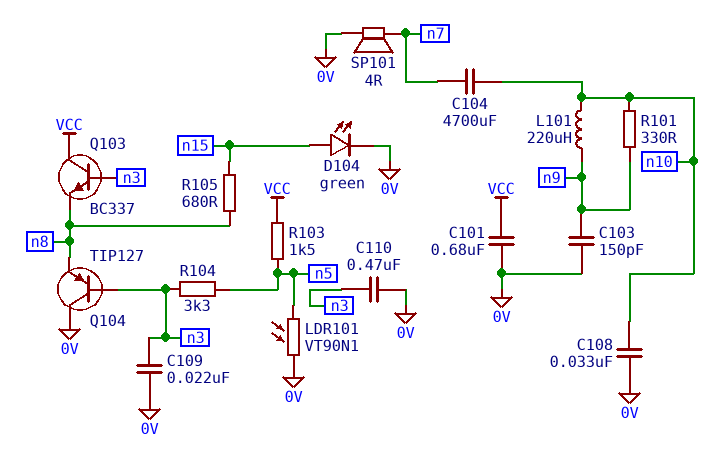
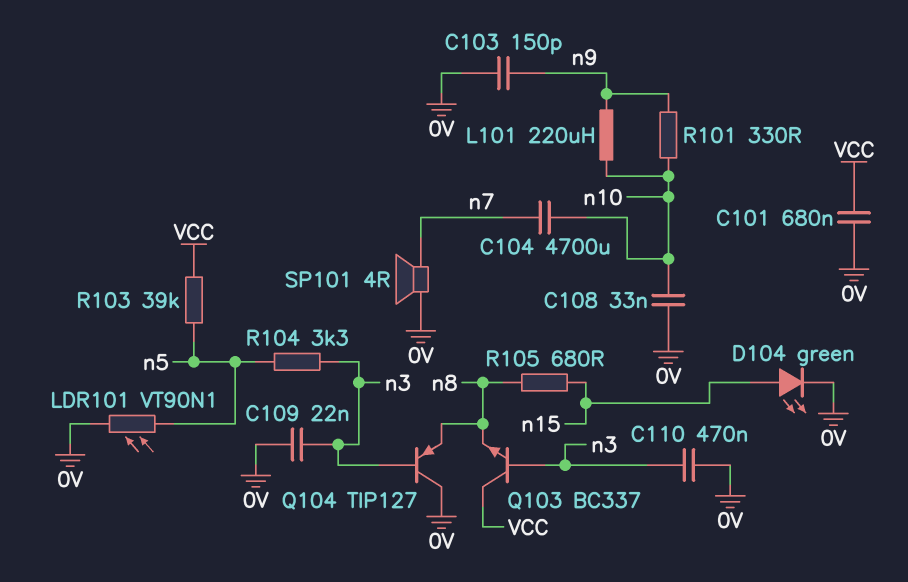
R103: 1.5k (VCC, n5) -> 39k (VCC, n5)

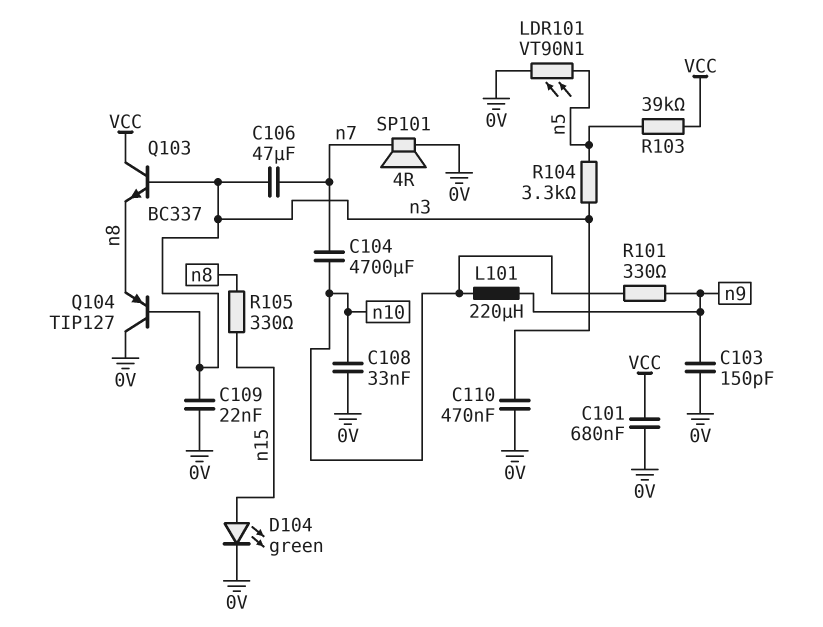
C106: none -> 47uF (n3, n7)
R105: 680 (n8, n15) -> 330 (n8, n15)

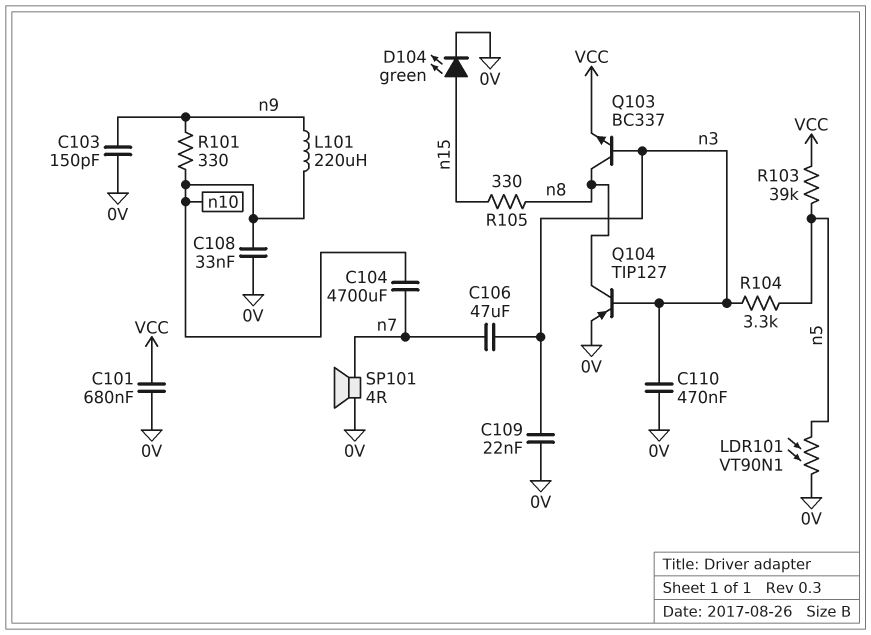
Q103: NPN BC337 (B n3, C VCC, E n8) -> NPN BC337 (B n3, C n8, E VCC)
Q104: PNP TIP127 (B n3, C 0V, E n8) -> PNP TIP127 (B n3, C n8, E 0V)

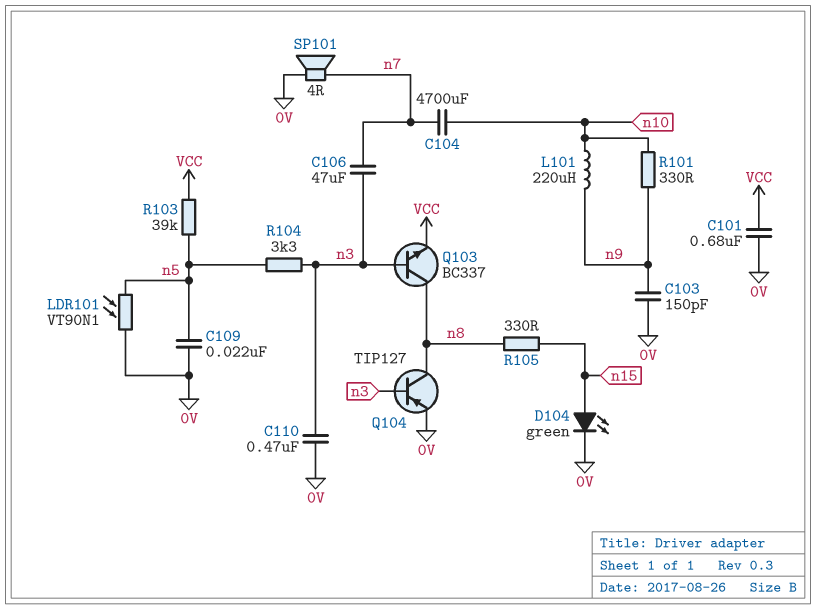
C108: 33nF (0V, n10) -> none
C109: 22nF (0V, n3) -> 22nF (0V, n5)

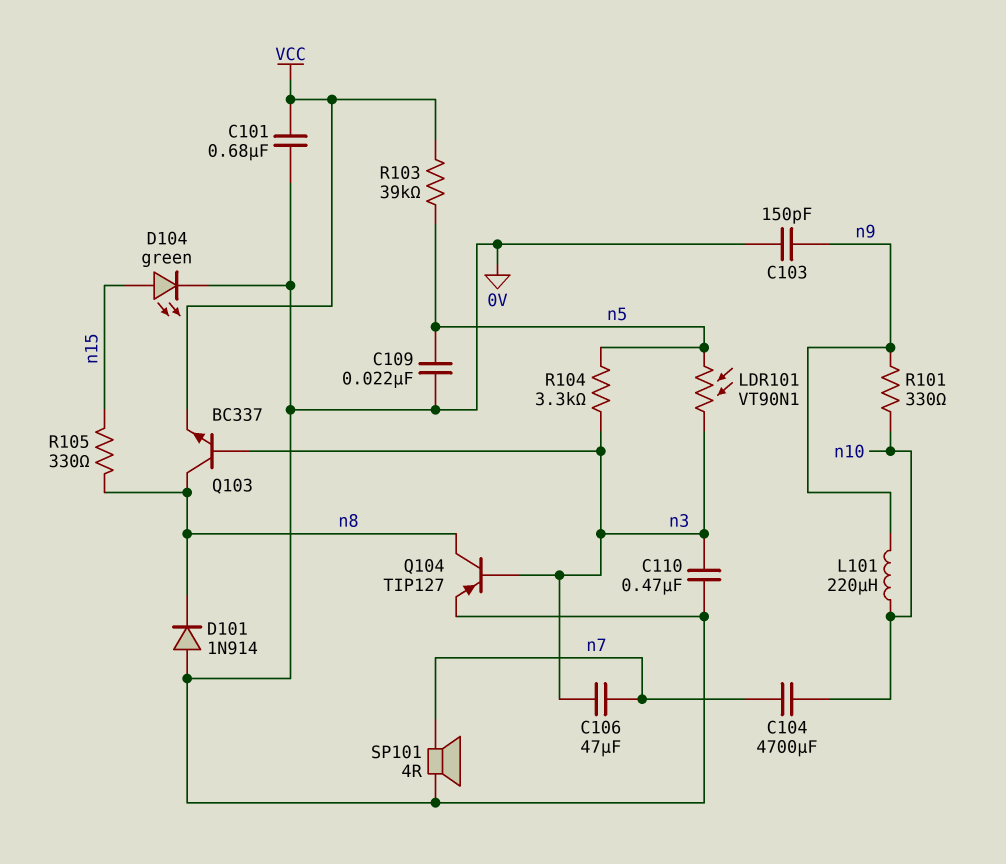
D101: none -> diode 1N914 (A 0V, K n8)
LDR101: VT90N1 (0V, n5) -> VT90N1 (n3, n5)

